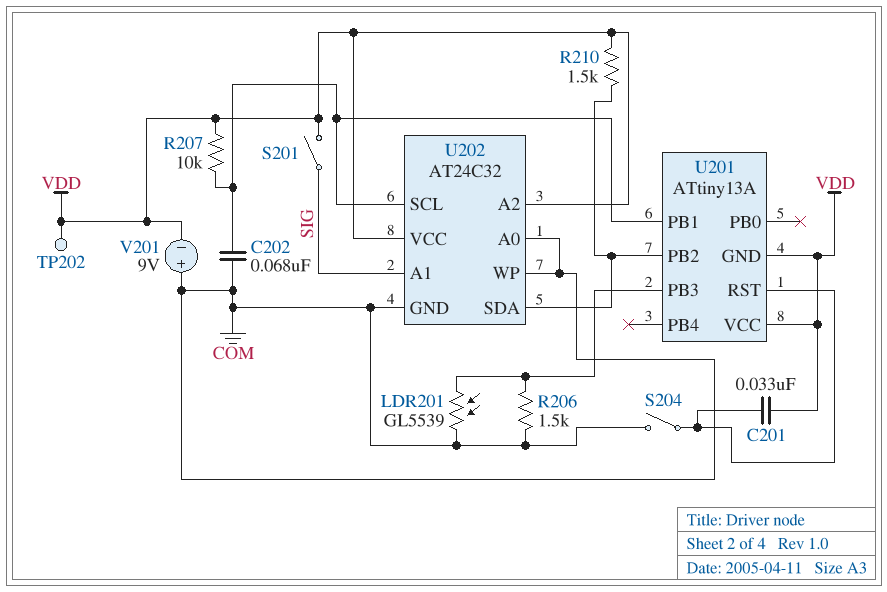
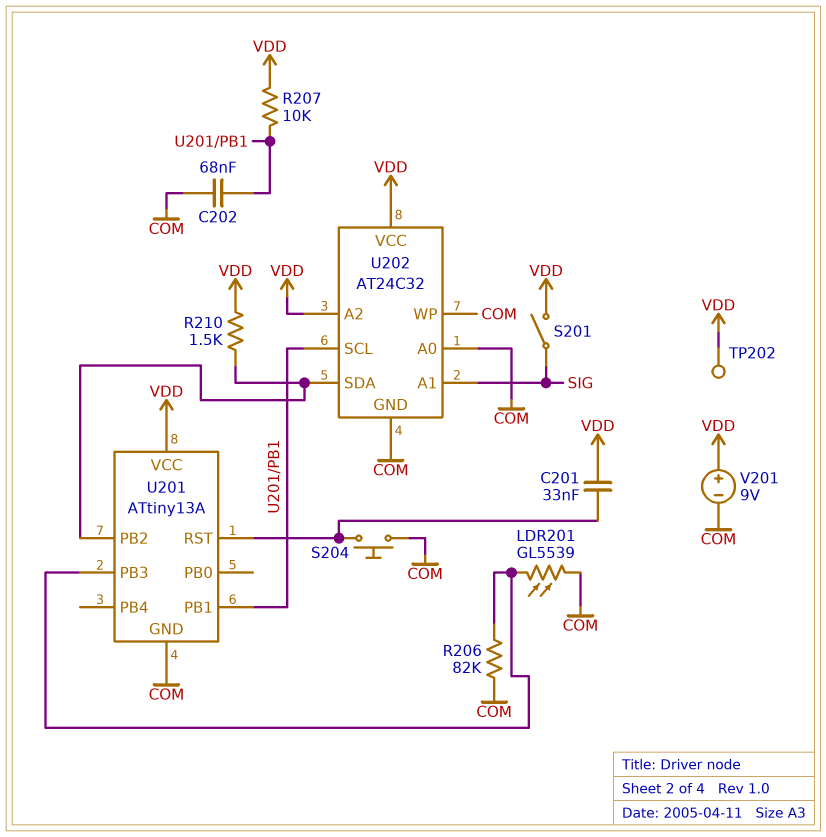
R206: 1.5k (COM, U201/PB3) -> 82k (COM, U201/PB3)
S204: switch (COM, U201/RST) -> button (COM, U201/RST)
U201 pin GND: VDD -> COM
V201: 9V (plus COM, minus VDD) -> 9V (plus VDD, minus COM)

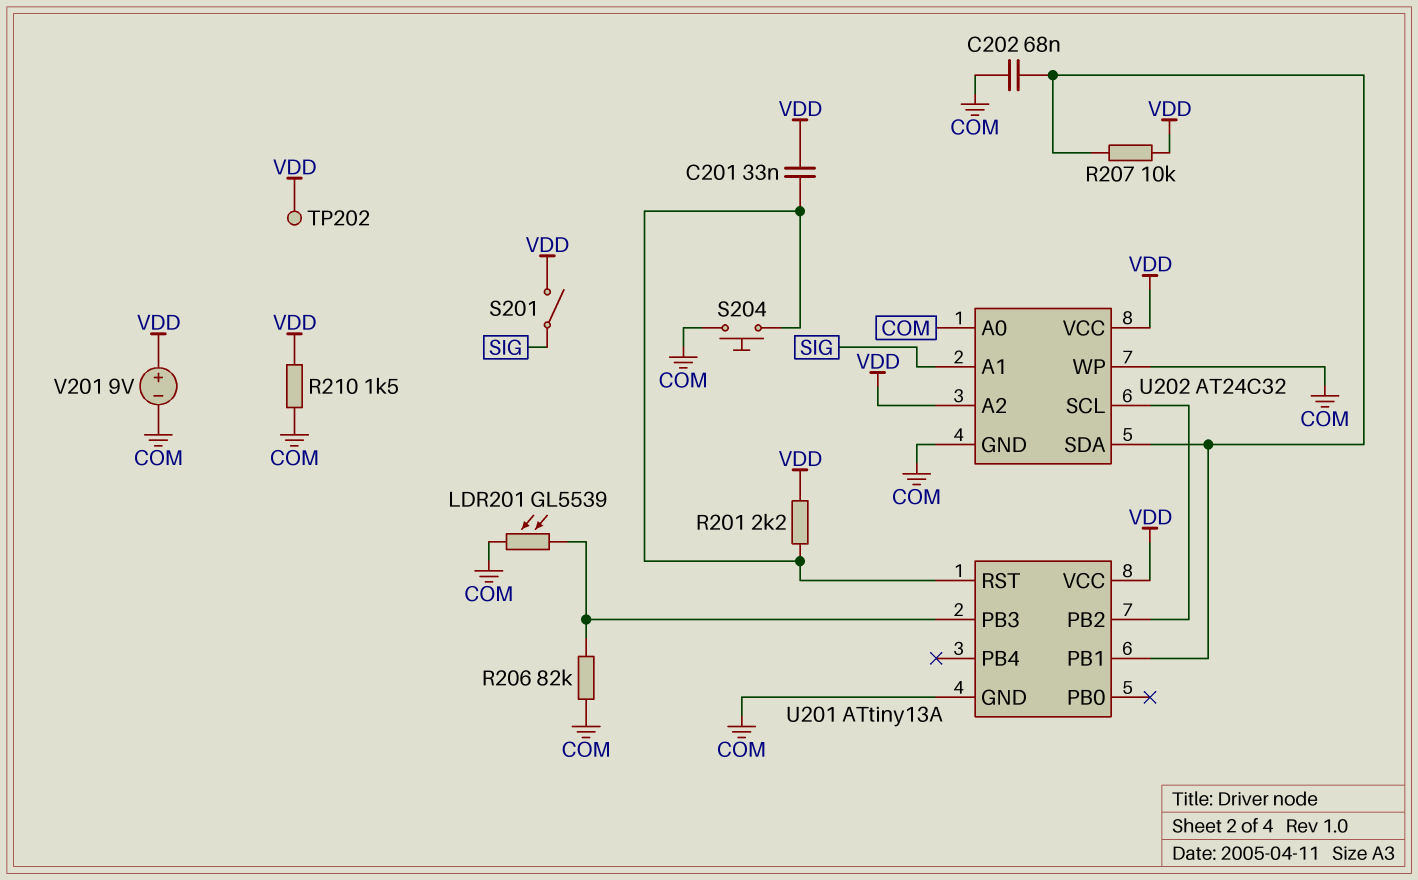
R201: none -> 2.2k (U201/RST, VDD)
R210: 1.5k (U201/PB2, VDD) -> 1.5k (COM, VDD)
U202 pin SCL: U201/PB1 -> U201/PB2
U202 pin SDA: U201/PB2 -> U201/PB1

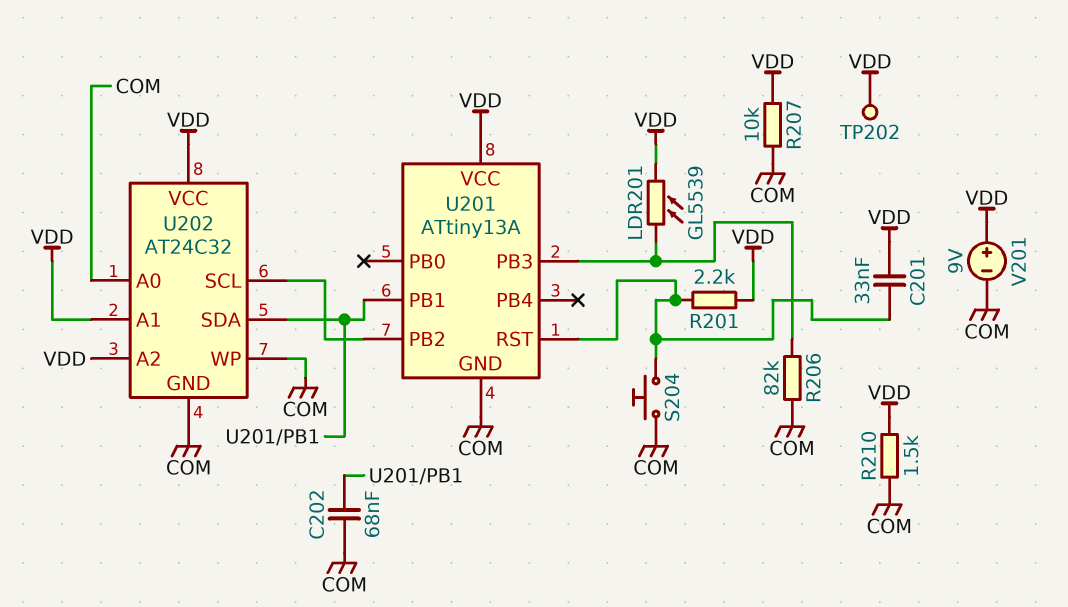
LDR201: GL5539 (COM, U201/PB3) -> GL5539 (U201/PB3, VDD)
R207: 10k (U201/PB1, VDD) -> 10k (COM, VDD)
S201: switch (SIG, VDD) -> none
U202 pin A1: SIG -> VDD

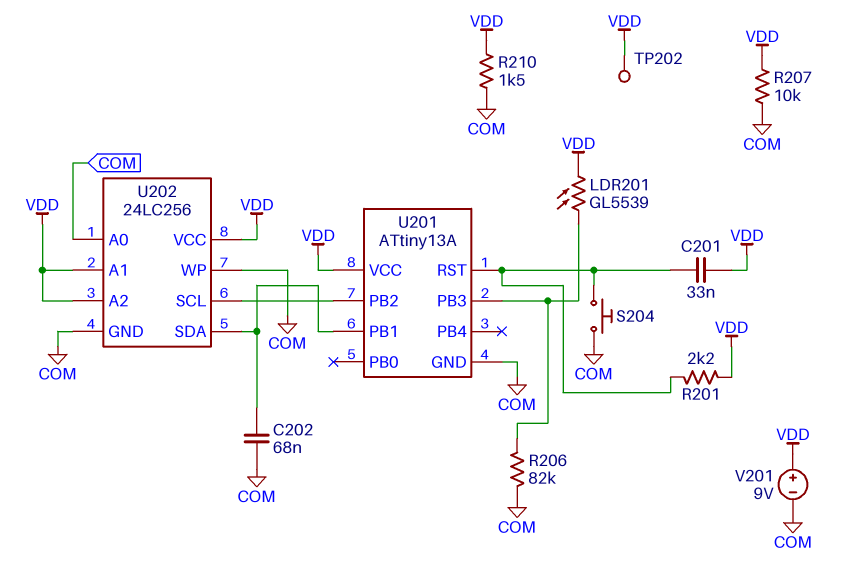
U202: AT24C32 -> 24LC256

